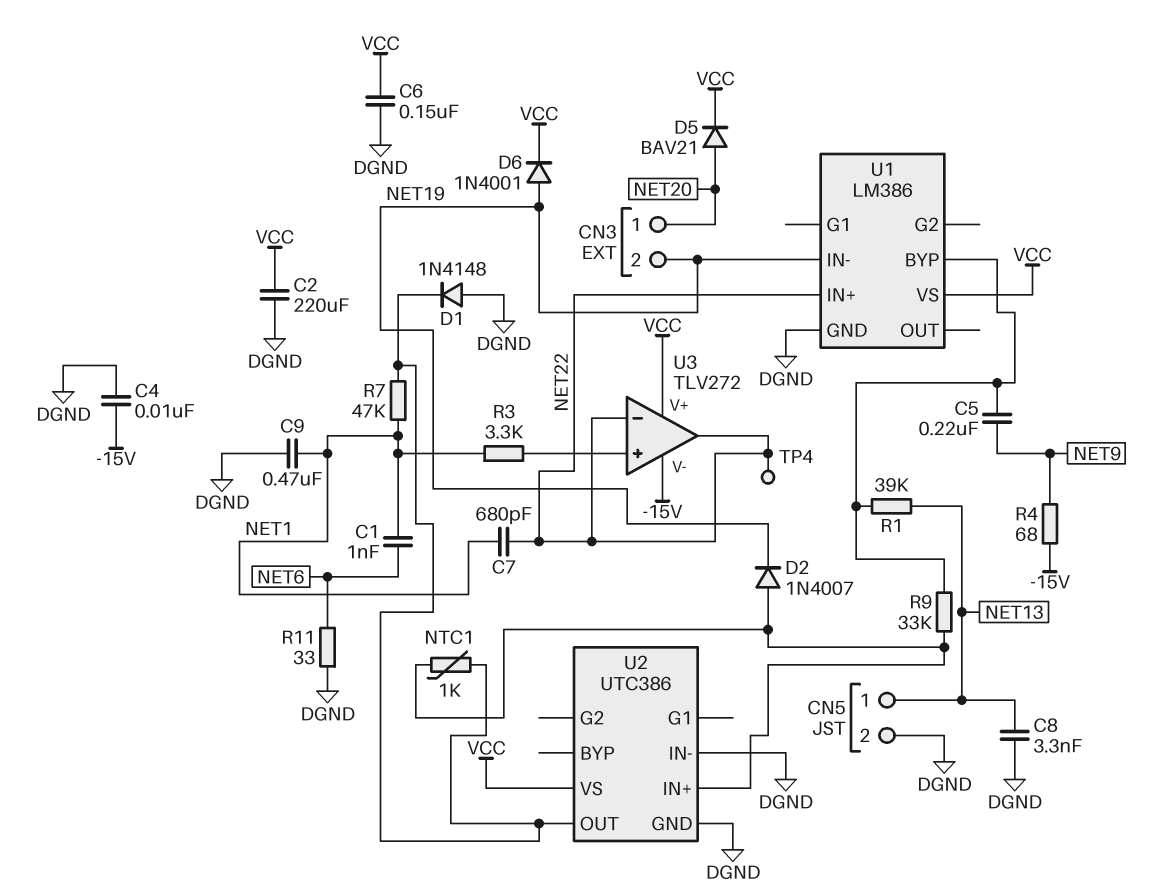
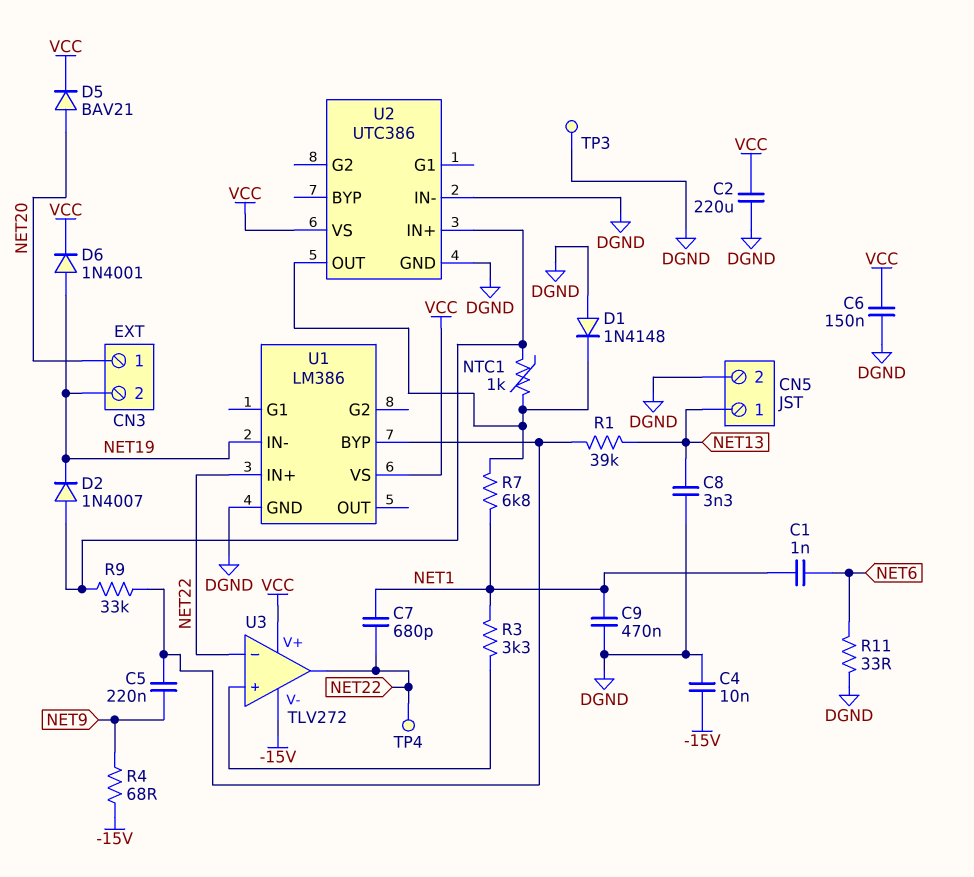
R7: 47k (NET1, U2/OUT) -> 6.8k (NET1, U2/OUT)
TP3: none -> test point (DGND)

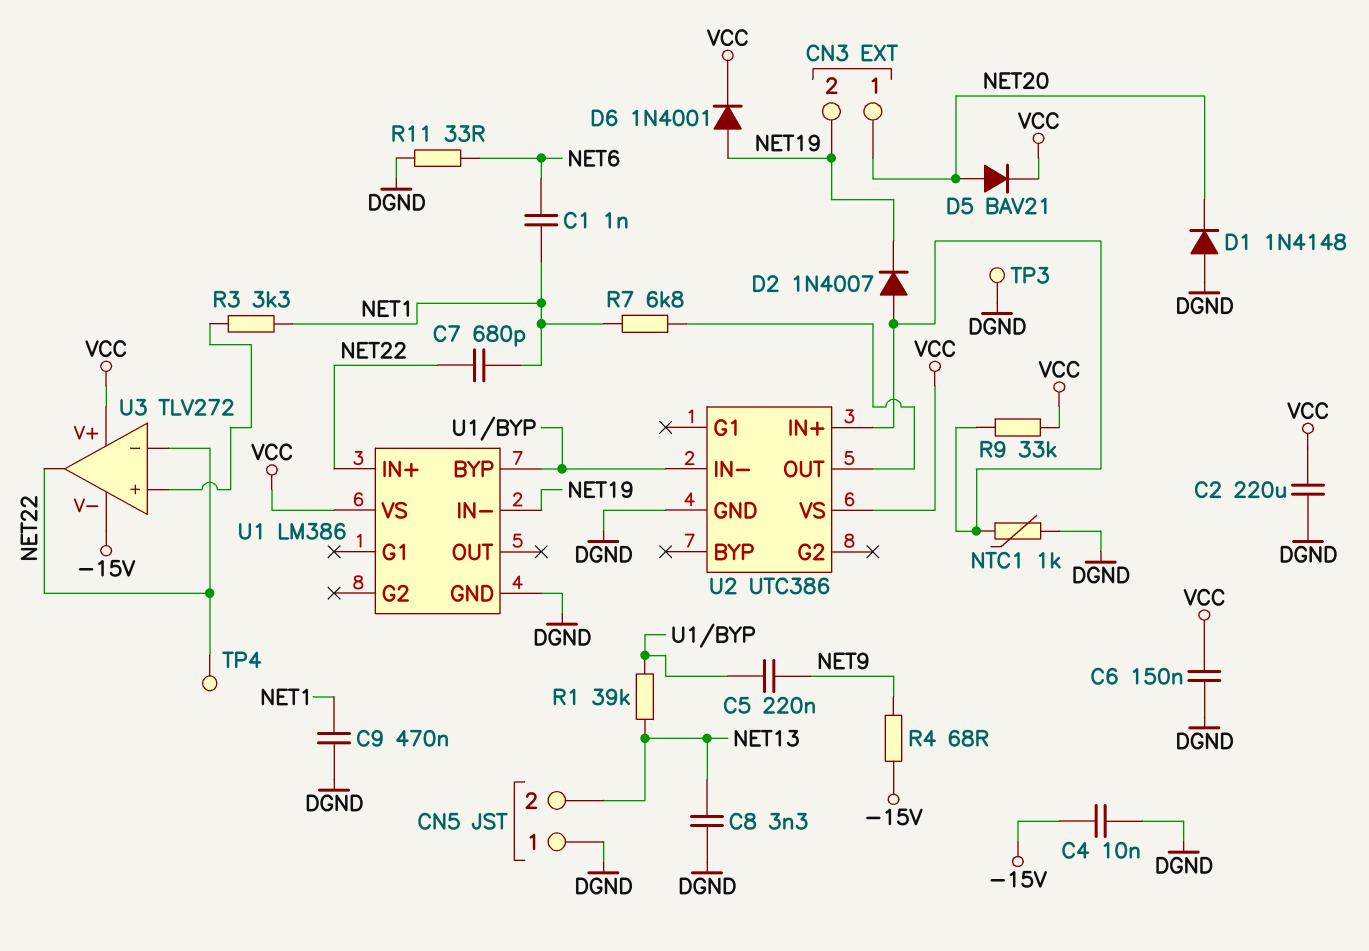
CN5 pin 1: NET13 -> DGND
CN5 pin 2: DGND -> NET13
D1: diode 1N4148 (A DGND, K U2/OUT) -> diode 1N4148 (A DGND, K NET20)
NTC1: 1k (U2/IN+, U2/OUT) -> 1k (DGND, U2/IN+)
R9: 33k (U1/BYP, U2/IN+) -> 33k (U2/IN+, VCC)
U2 pin IN-: DGND -> U1/BYP

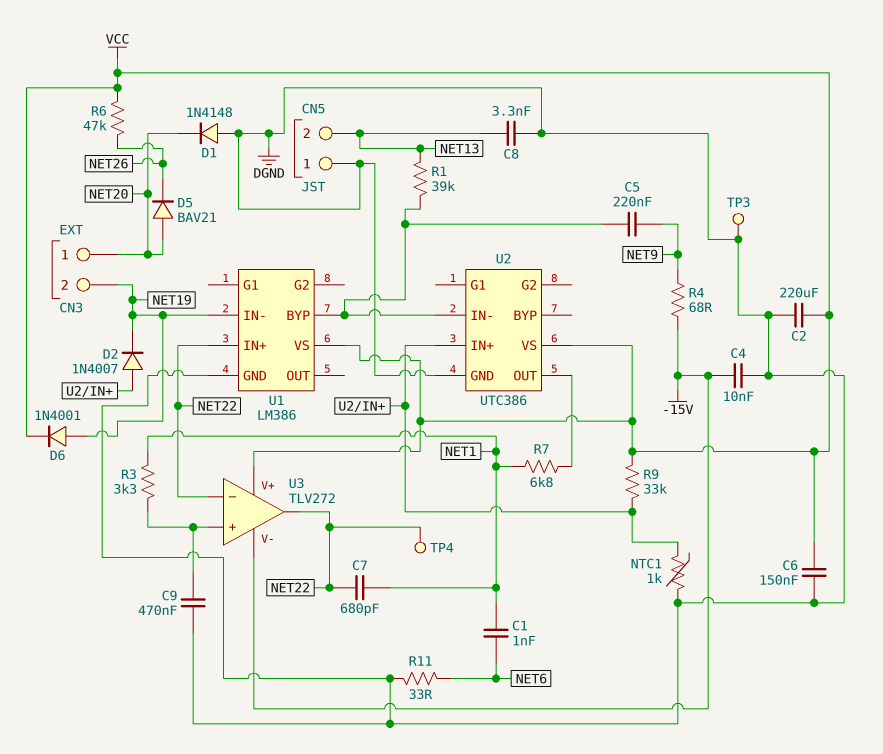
C9: 470nF (DGND, NET1) -> 470nF (DGND, U3/in+)
D5: diode BAV21 (A NET20, K VCC) -> diode BAV21 (A NET20, K NET26)
R6: none -> 47k (NET26, VCC)

